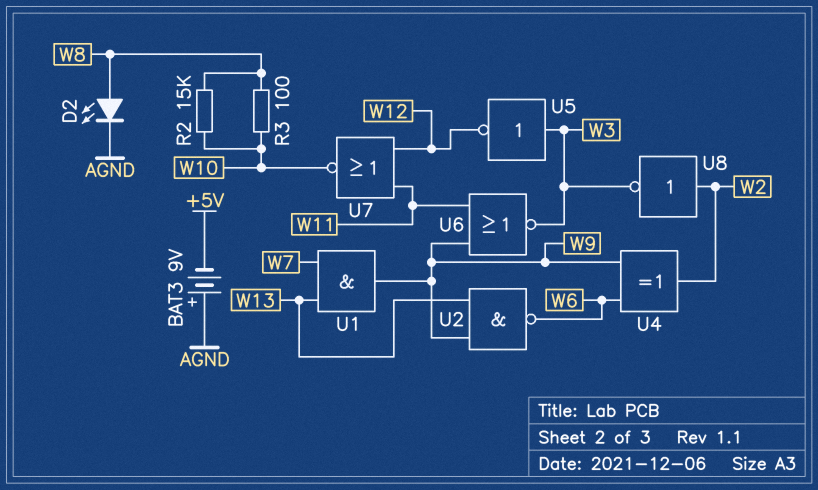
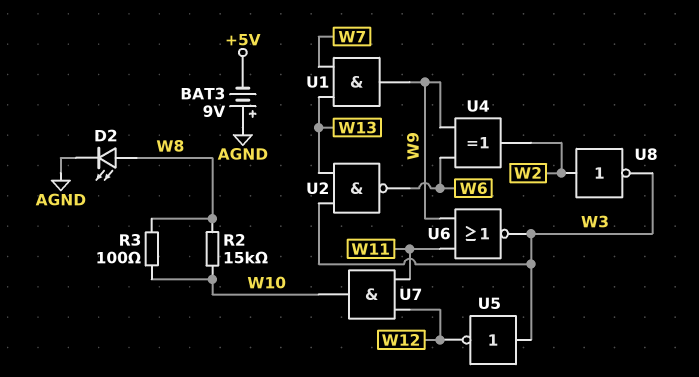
U2: NAND (in W9, in W13, out W6) -> NAND (in W3, in W13, out W6)
U7: NOR (in W11, in W12, out W10) -> AND (in W11, in W12, out W10)

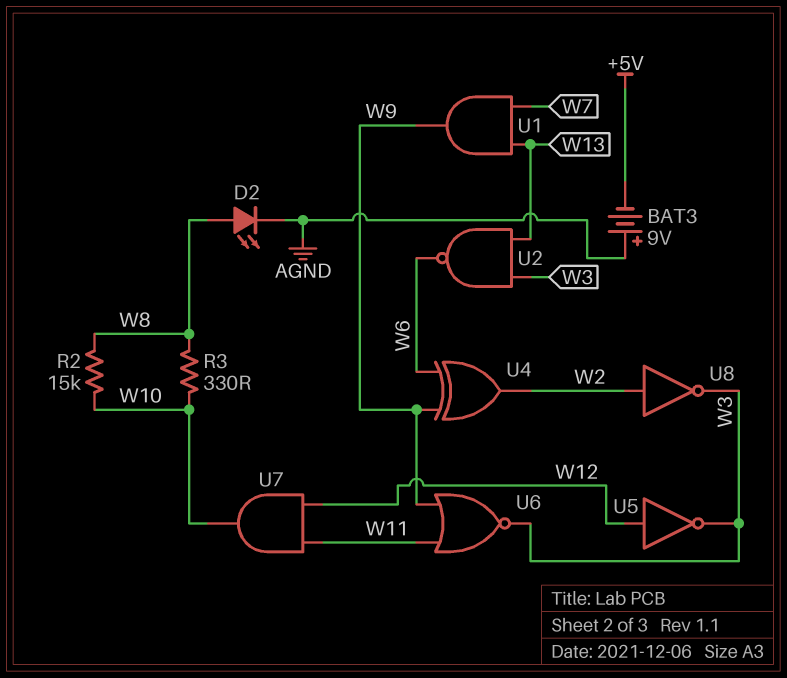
R3: 100 (W8, W10) -> 330 (W8, W10)
U5: NOT (in W3, out W12) -> NOT (in W12, out W3)

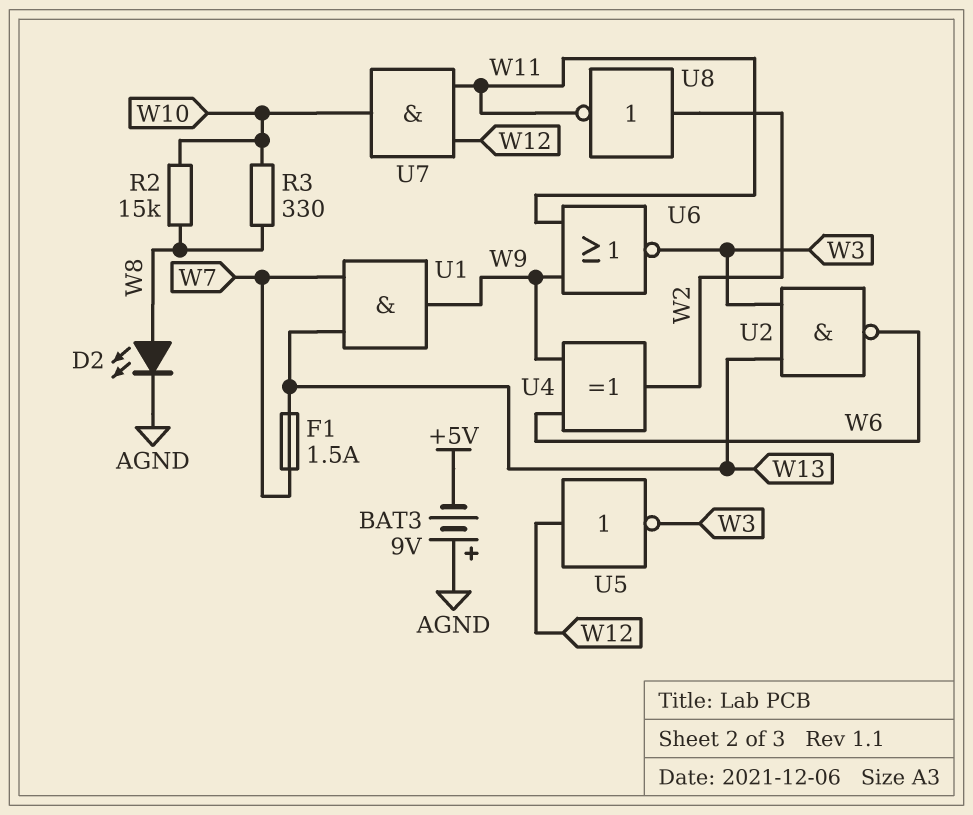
F1: none -> 1.5A (W7, W13)
U8: NOT (in W2, out W3) -> NOT (in W2, out W11)

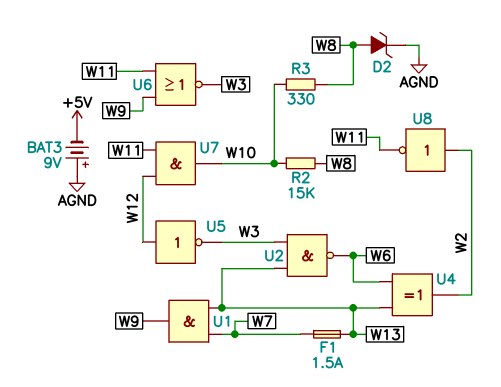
D2: LED (A W8, K AGND) -> zener (A W8, K AGND)
U4: XOR (in W6, in W9, out W2) -> XOR (in W6, in W13, out W2)

